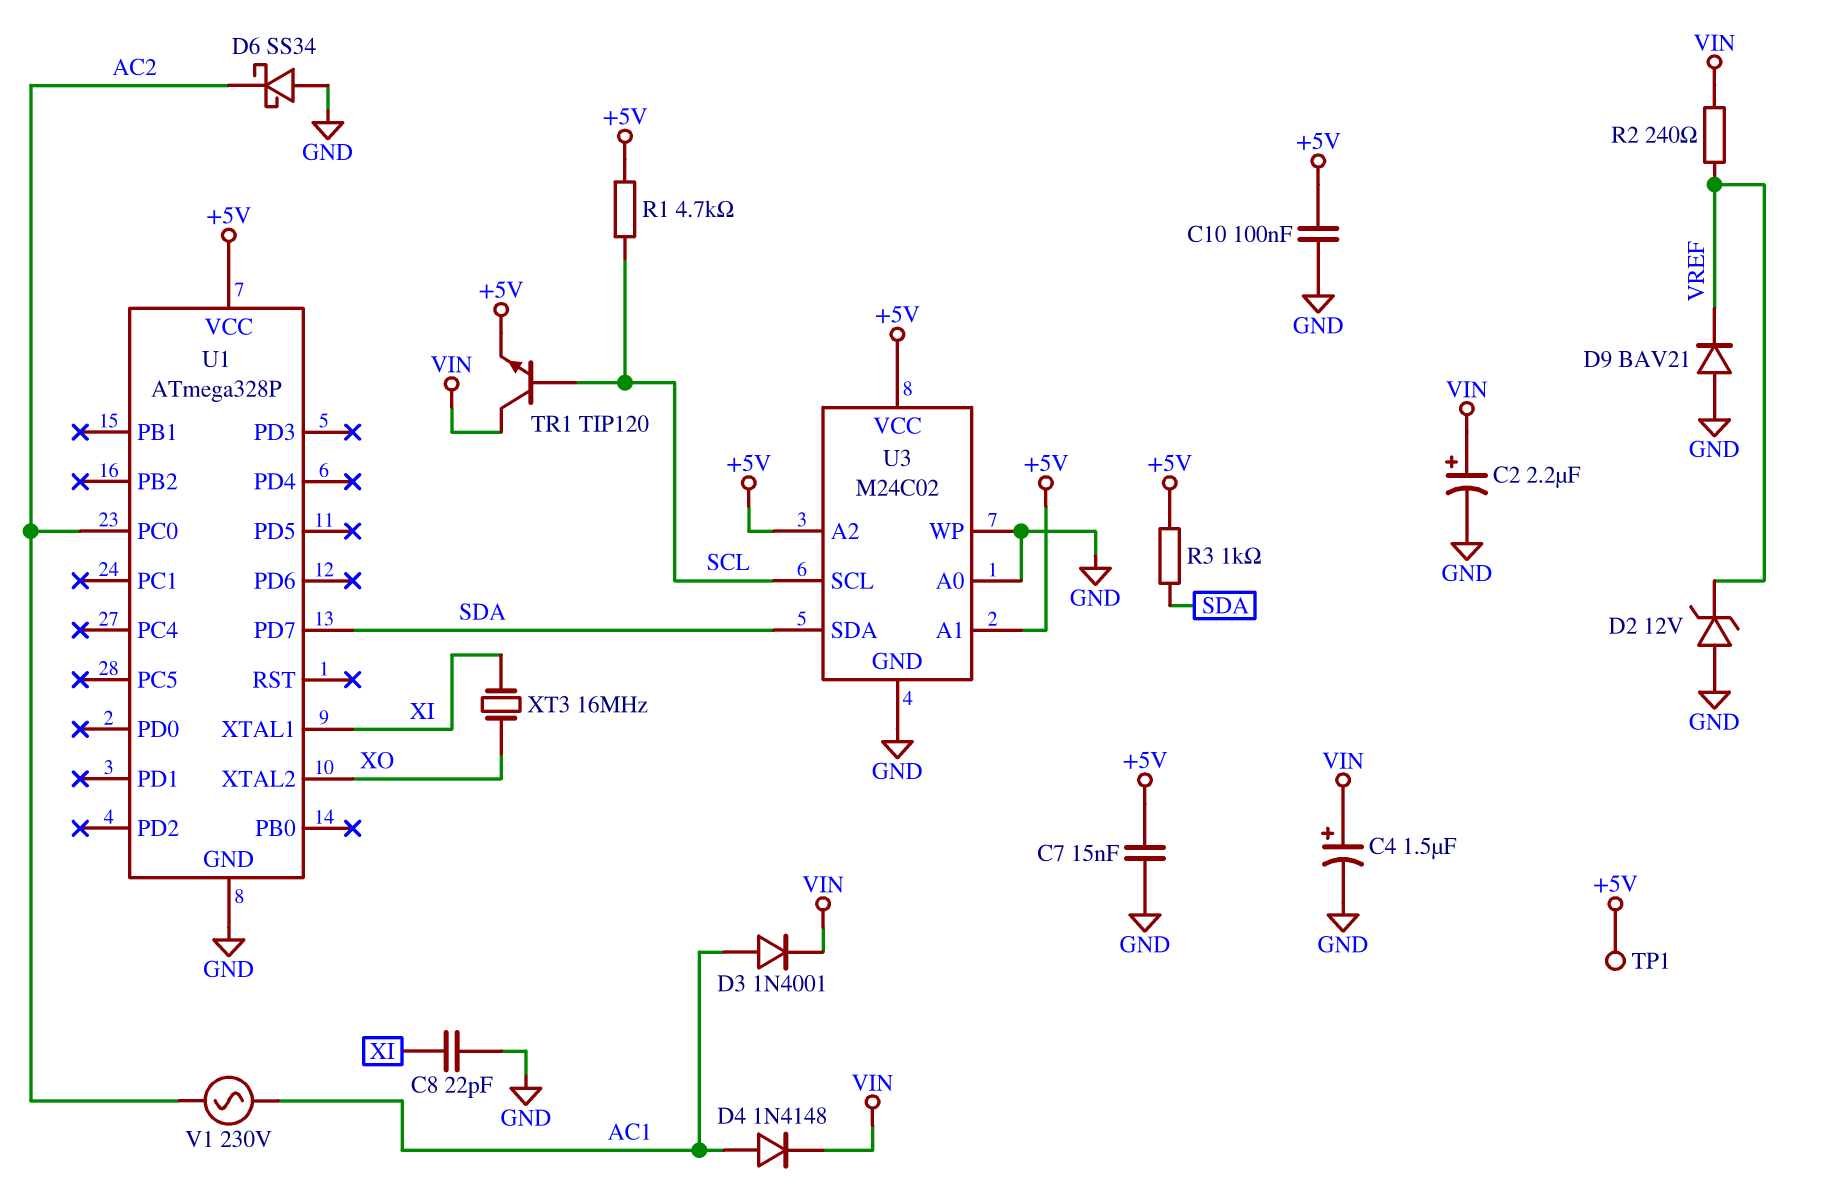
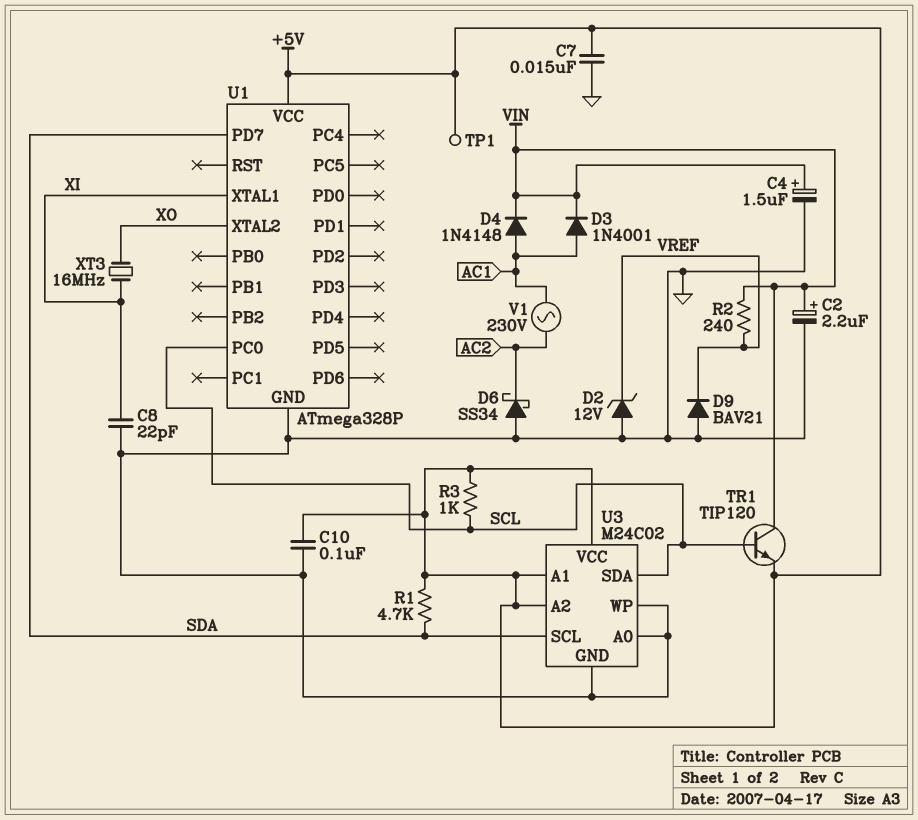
R1: 4.7k (+5V, SCL) -> 4.7k (+5V, SDA)
R3: 1k (+5V, SDA) -> 1k (+5V, SCL)
U1 pin PC0: AC2 -> SCL
U3 pin SCL: SCL -> SDA
U3 pin SDA: SDA -> SCL

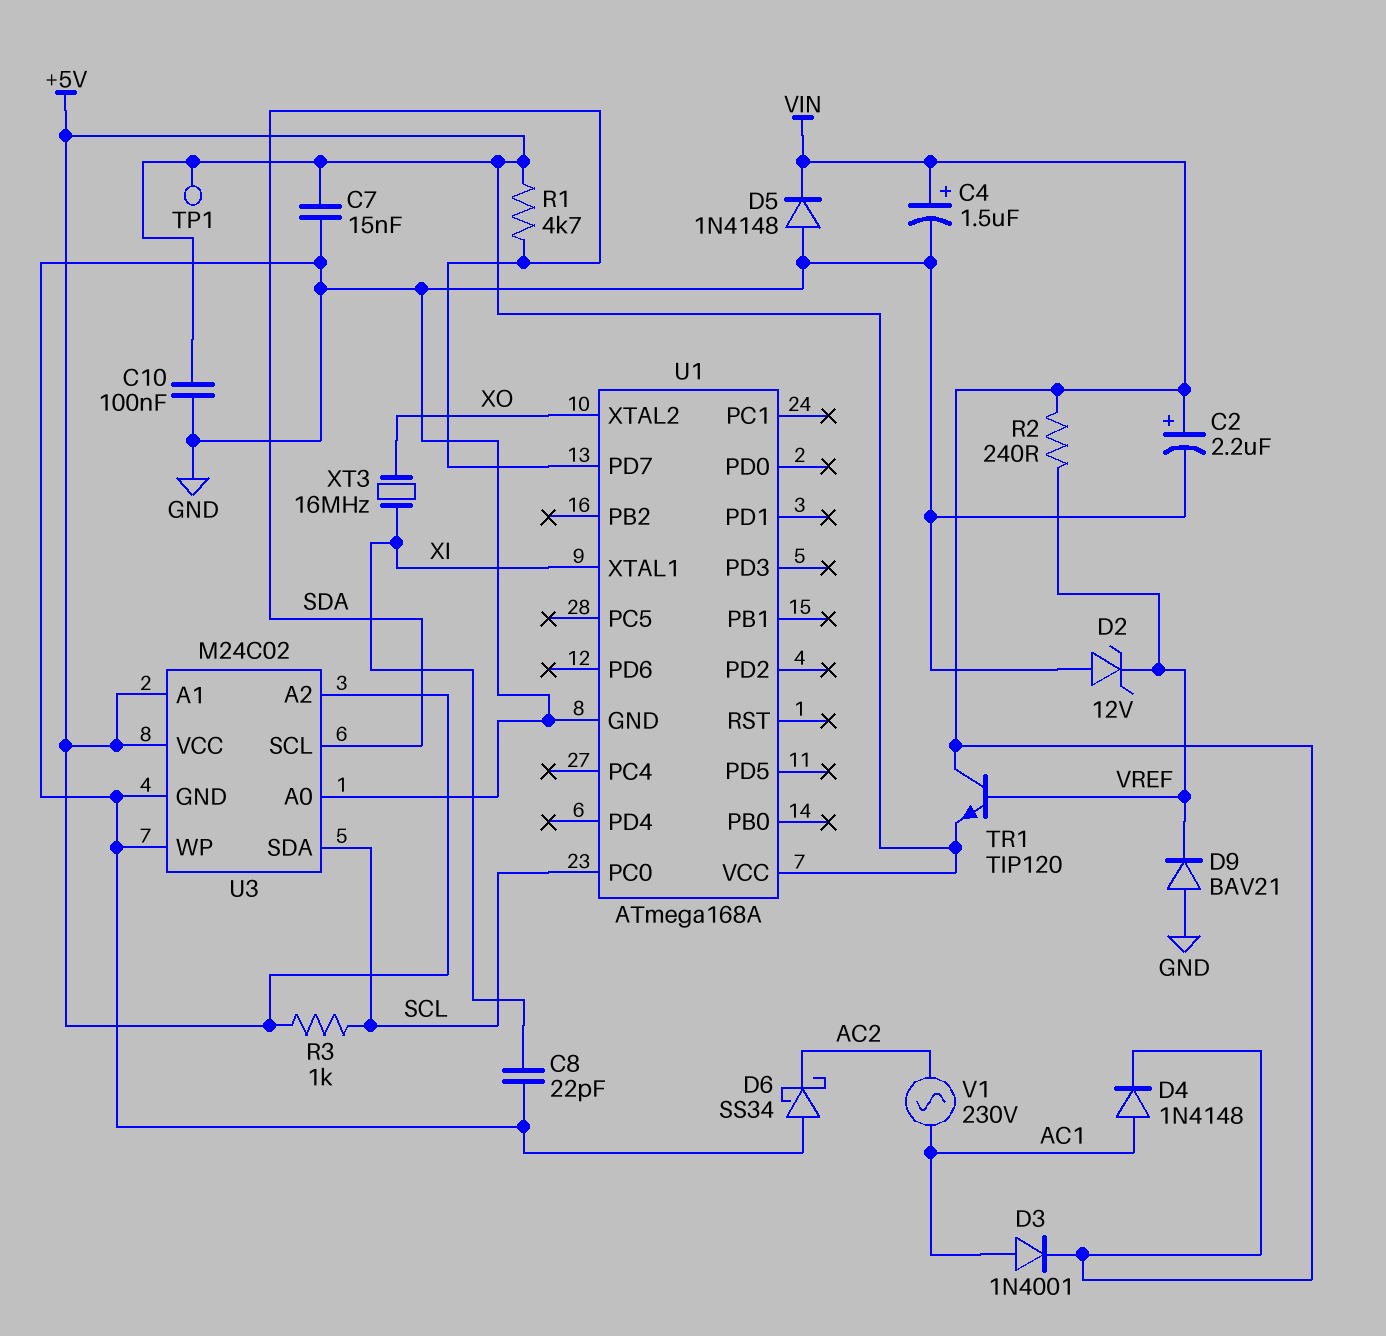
D5: none -> diode 1N4148 (A GND, K VIN)
TR1: NPN TIP120 (B SCL, C VIN, E +5V) -> NPN TIP120 (B VREF, C VIN, E +5V)
U1: ATmega328P -> ATmega168A

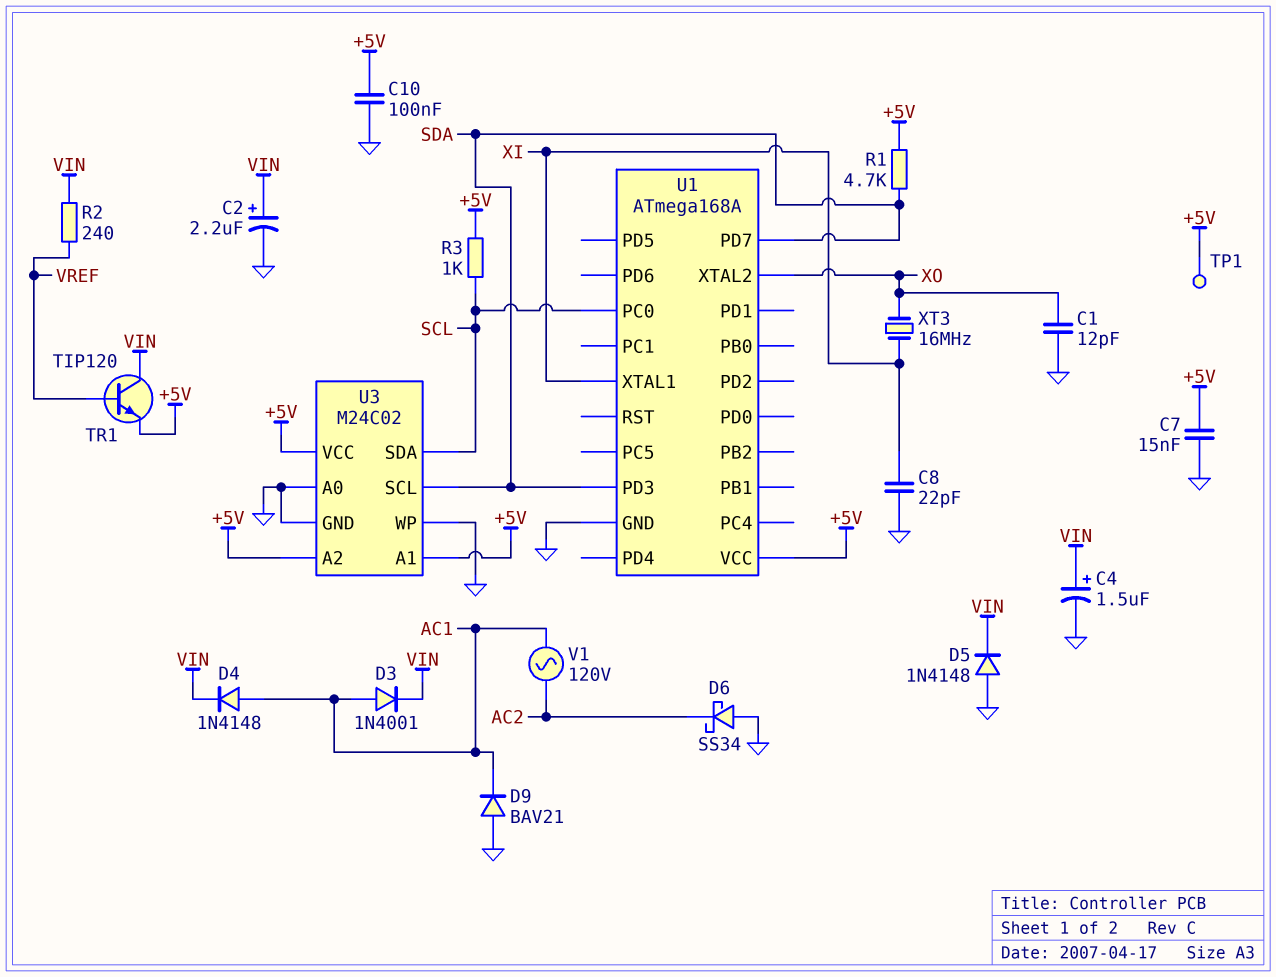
C1: none -> 12pF (GND, XO)
D2: zener 12V (A GND, K VREF) -> none
D9: diode BAV21 (A GND, K VREF) -> diode BAV21 (A GND, K AC1)
U1 pin PD3: none -> SDA
V1: AC 230V (AC1, AC2) -> AC 120V (AC1, AC2)

